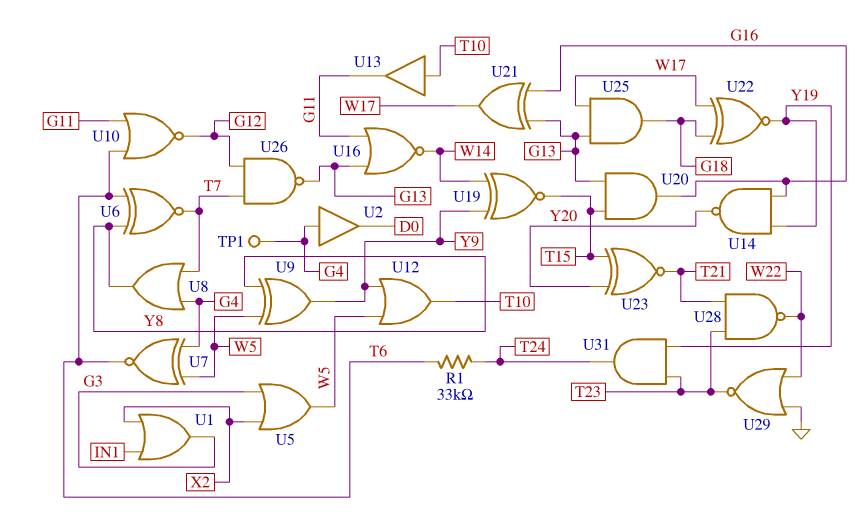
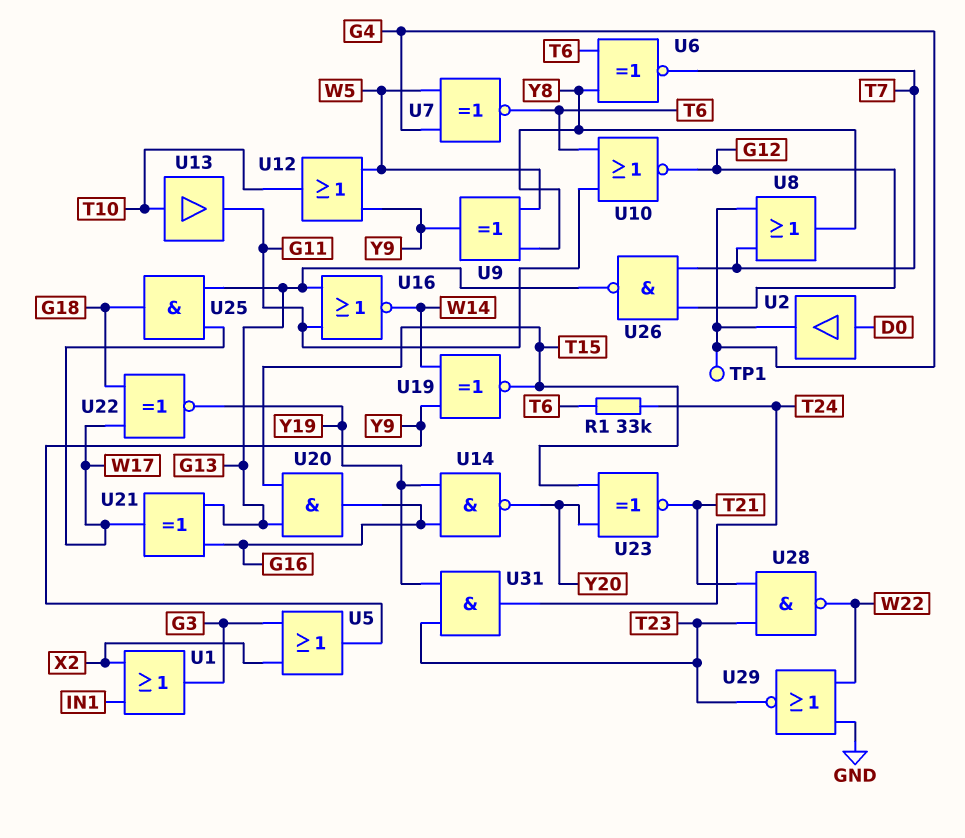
U2: buffer (in G4, out D0) -> buffer (in D0, out G4)
U5: OR (in G3, in X2, out W5) -> OR (in G3, in X2, out Y9)

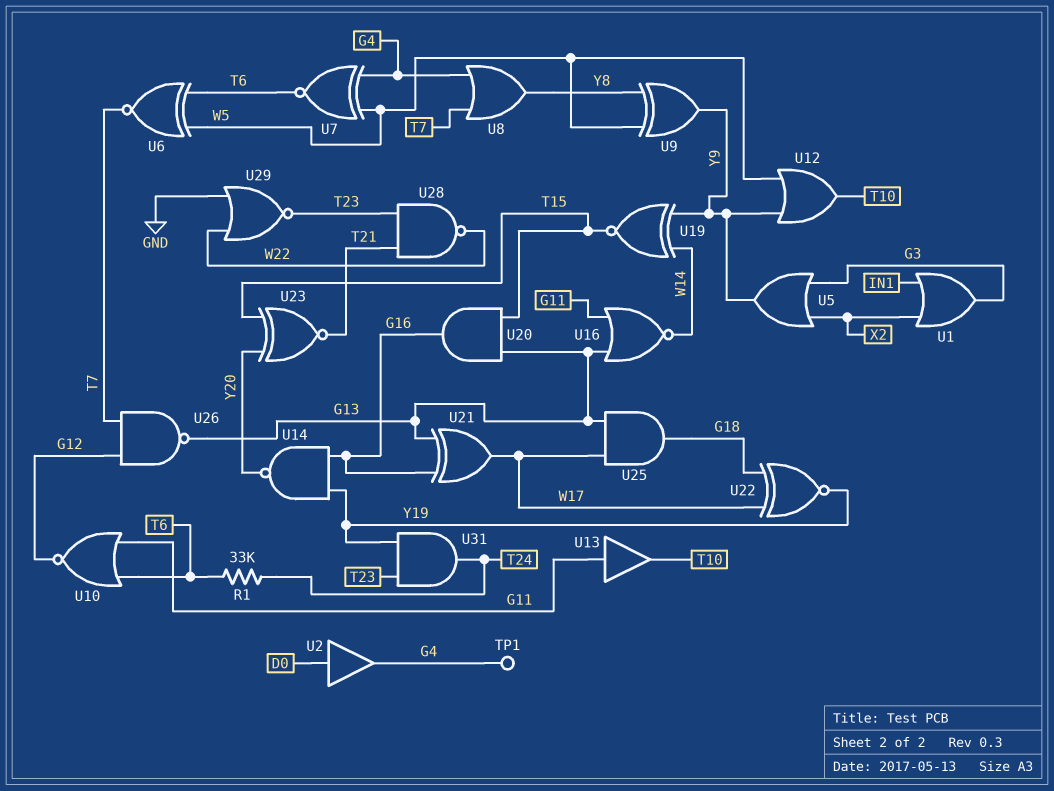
U6: XNOR (in T6, in Y8, out T7) -> XNOR (in T6, in W5, out T7)
U13: buffer (in T10, out G11) -> buffer (in G11, out T10)

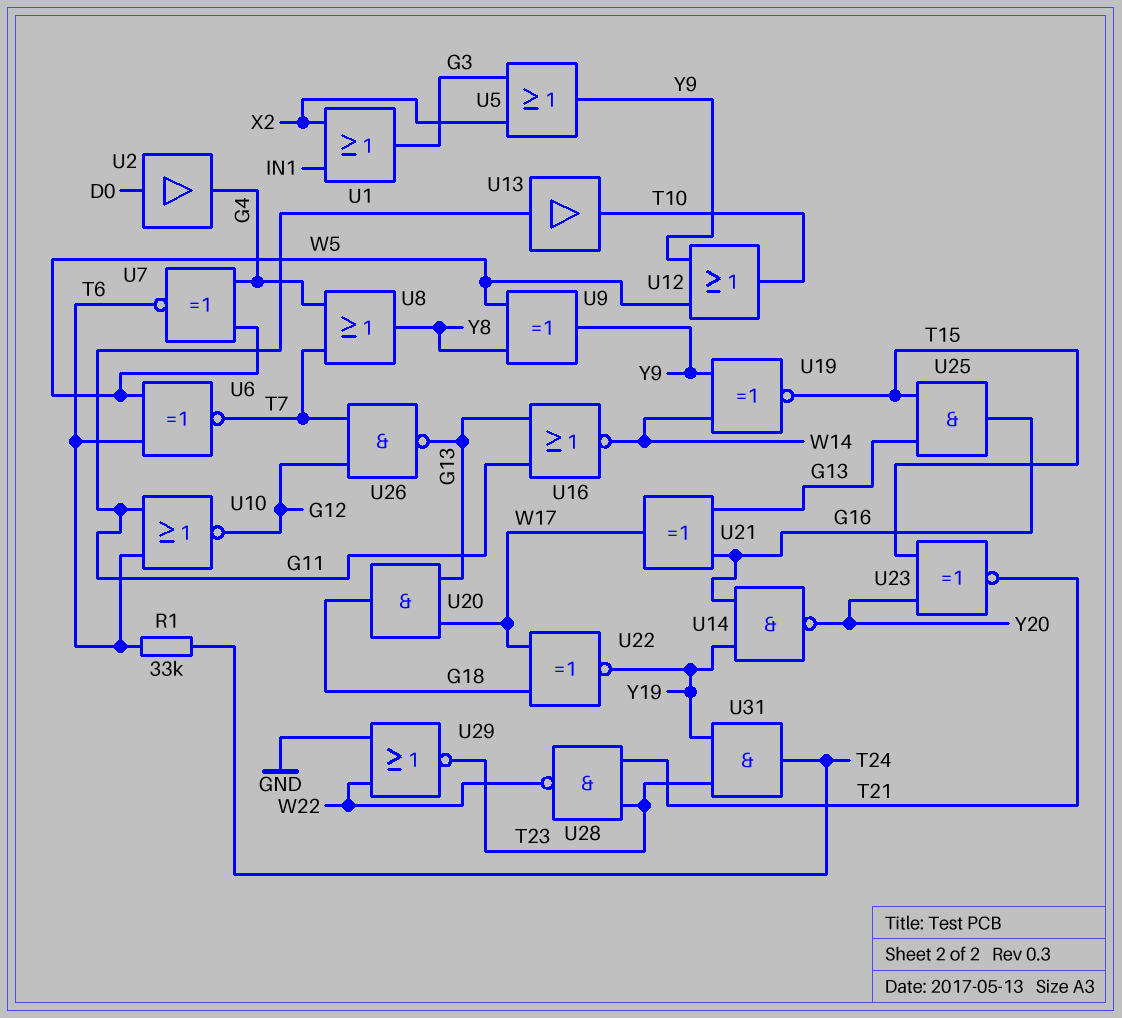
TP1: test point (G4) -> none
U20: AND (in G13, in T15, out G16) -> AND (in G13, in W17, out G18)
U25: AND (in G13, in W17, out G18) -> AND (in G13, in T15, out G16)

